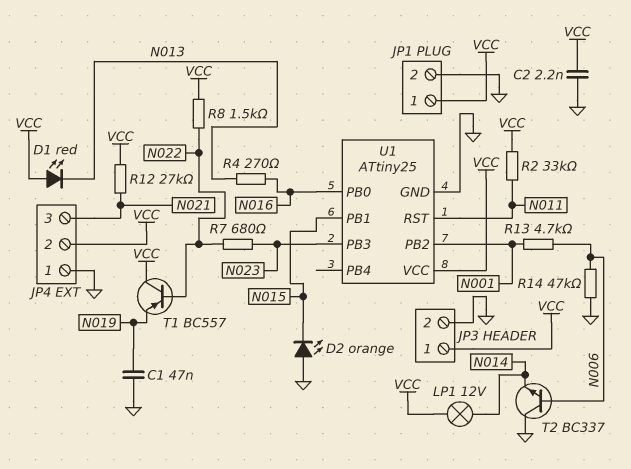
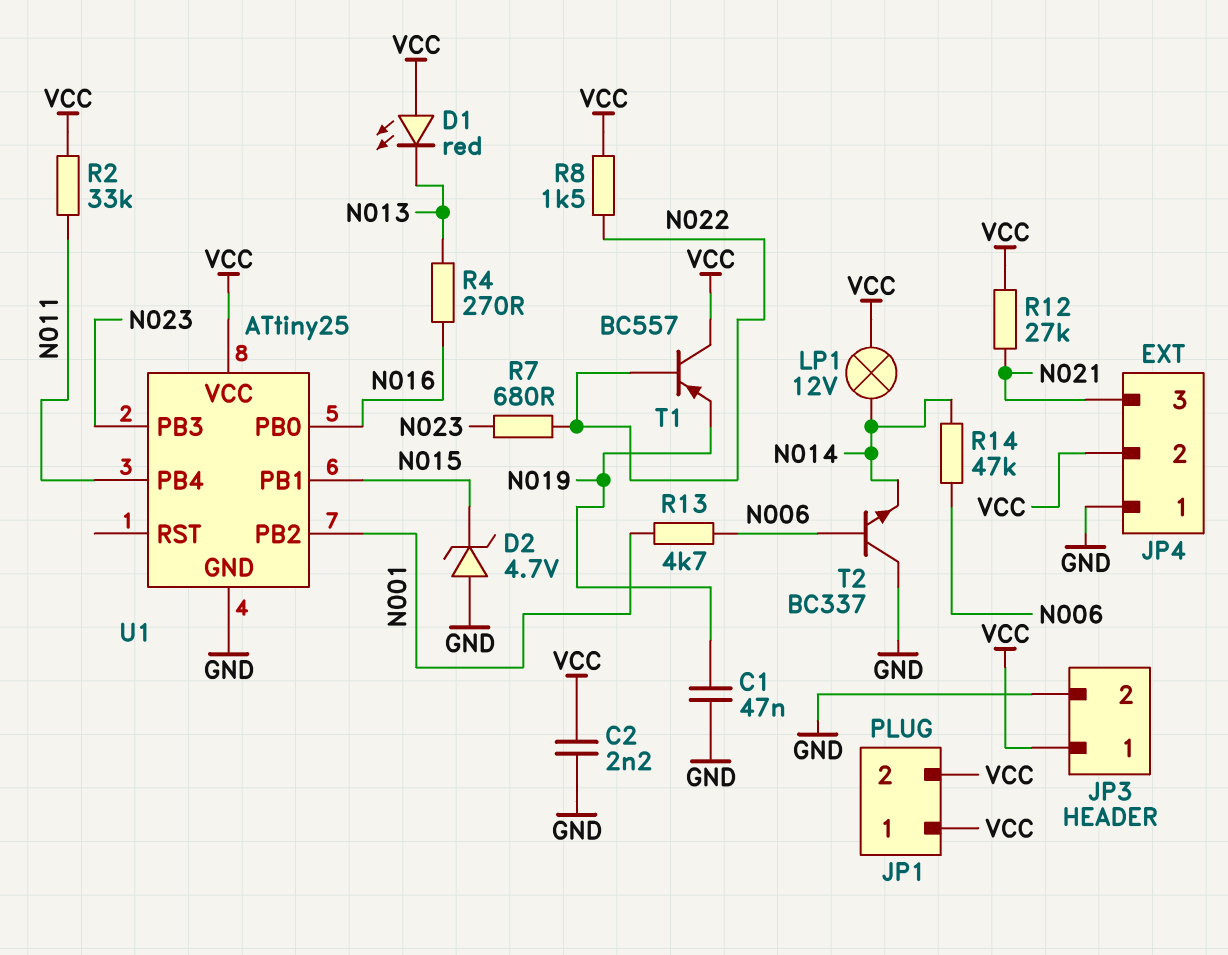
D2: LED orange (A GND, K N015) -> zener 4.7V (A GND, K N015)
JP1 pin 2: GND -> VCC
R14: 47k (GND, N006) -> 47k (N006, N014)
U1 pin PB4: none -> N011
U1 pin RST: N011 -> none

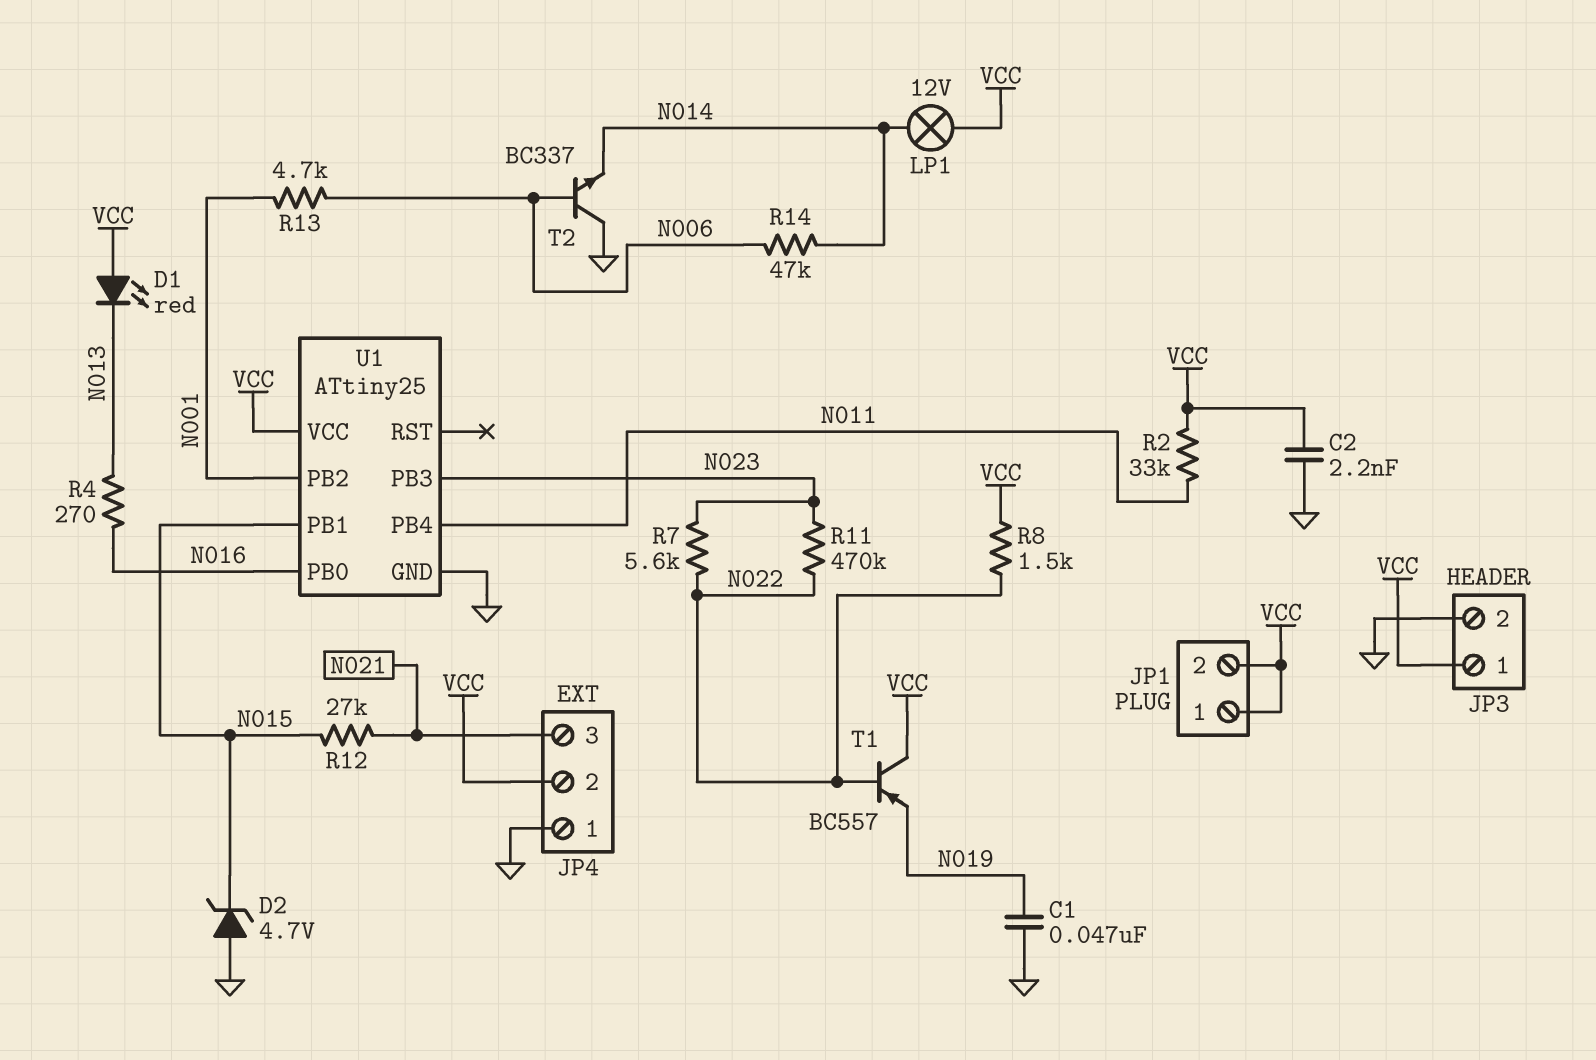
R7: 680 (N022, N023) -> 5.6k (N022, N023)
R11: none -> 470k (N022, N023)
R12: 27k (N021, VCC) -> 27k (N015, N021)

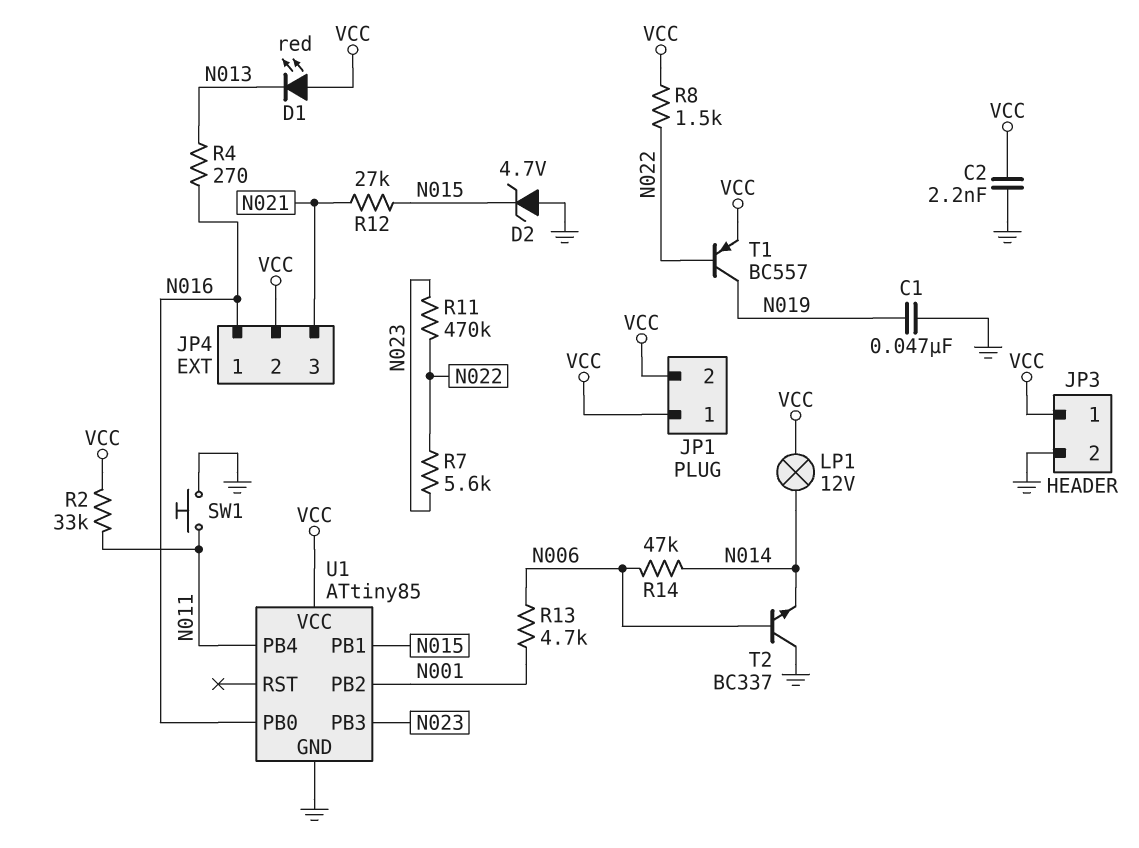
JP4 pin 1: GND -> N016
SW1: none -> button (GND, N011)
T1: PNP BC557 (B N022, C VCC, E N019) -> PNP BC557 (B N022, C N019, E VCC)
U1: ATtiny25 -> ATtiny85

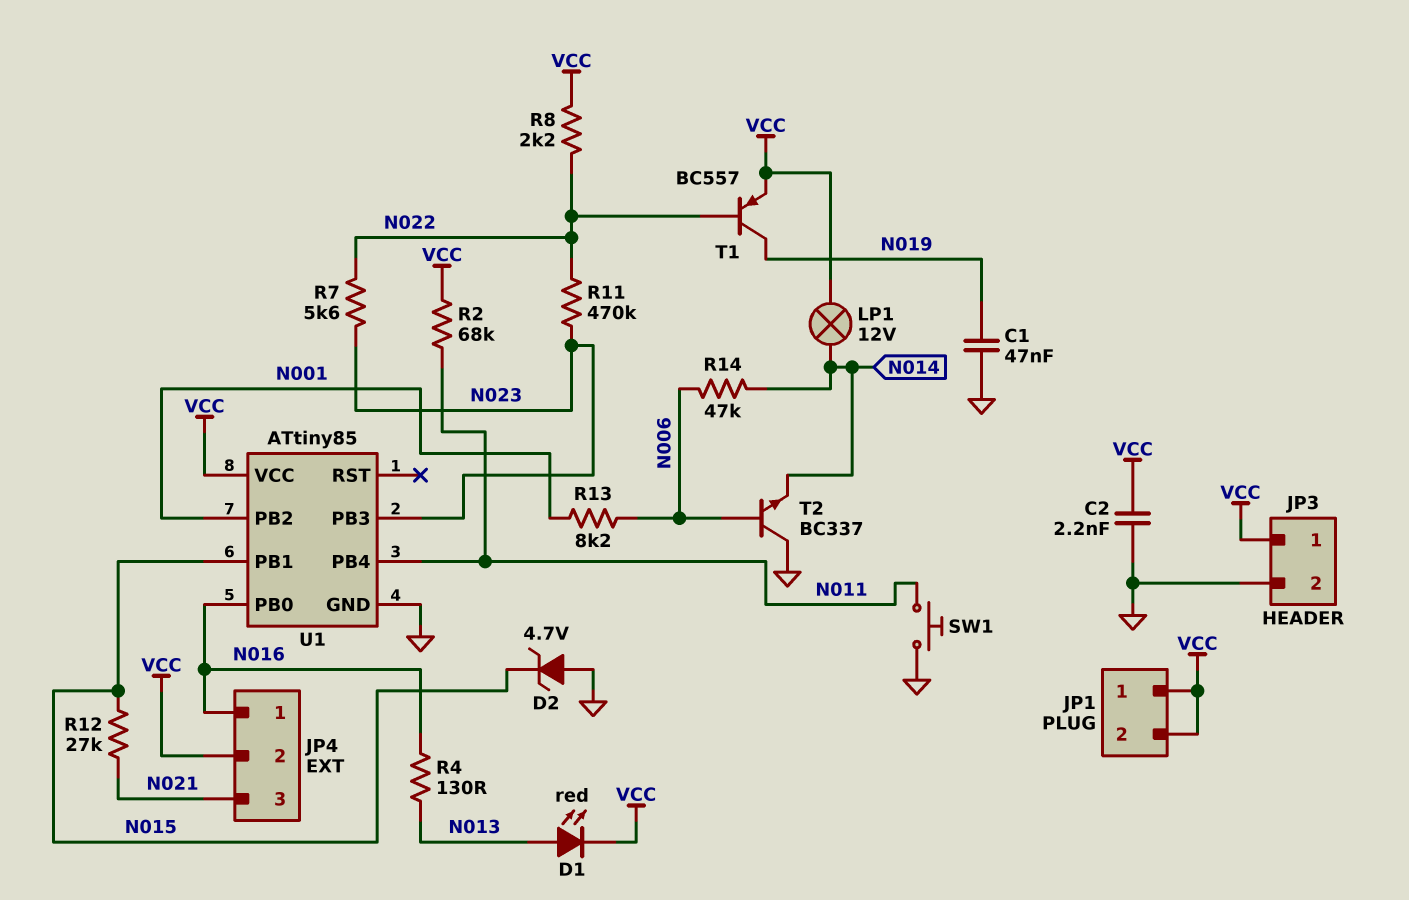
D1: LED red (A VCC, K N013) -> LED red (A N013, K VCC)
R2: 33k (N011, VCC) -> 68k (N011, VCC)
R4: 270 (N013, N016) -> 130 (N013, N016)
R8: 1.5k (N022, VCC) -> 2.2k (N022, VCC)
R13: 4.7k (N001, N006) -> 8.2k (N001, N006)

